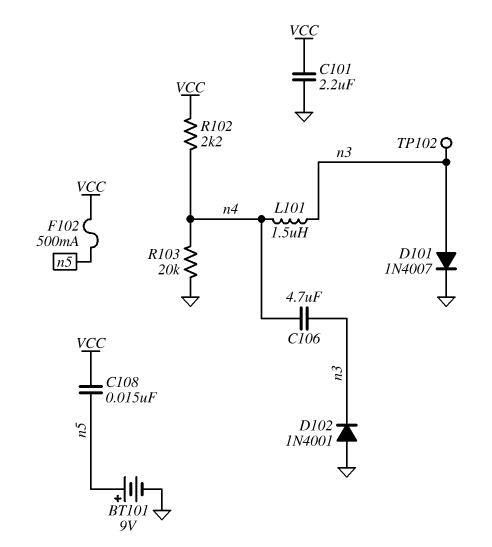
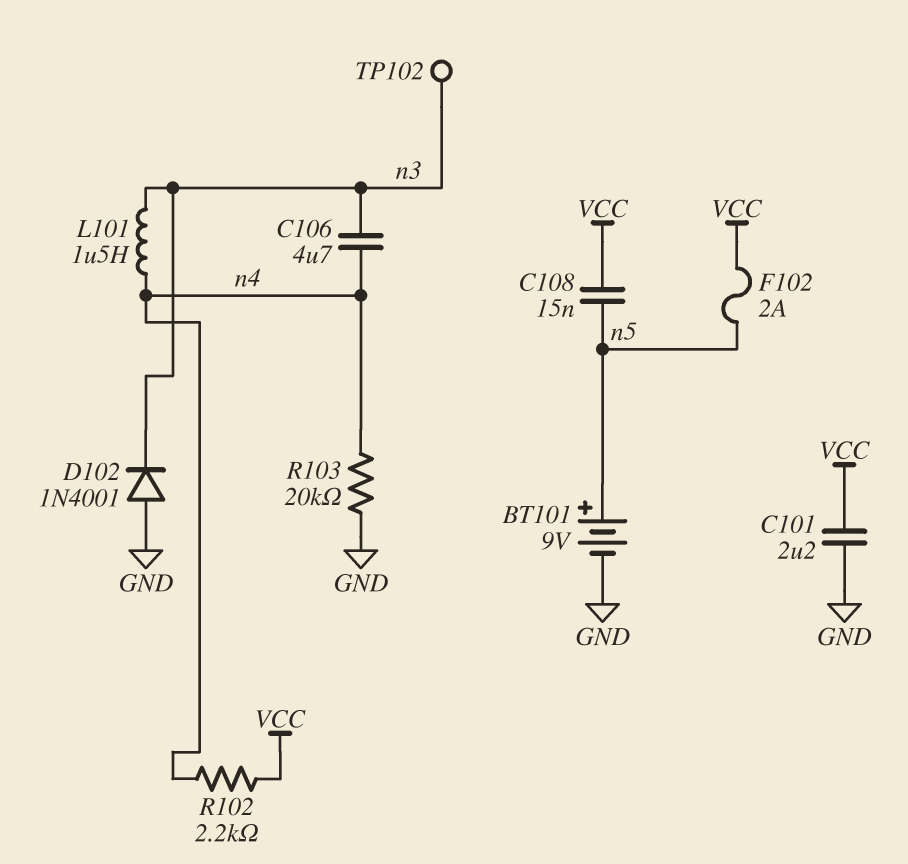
D101: diode 1N4007 (A n3, K GND) -> none
F102: 500mA (VCC, n5) -> 2A (VCC, n5)

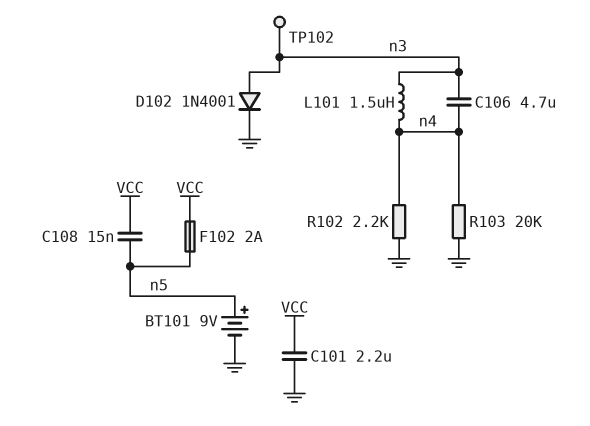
D102: diode 1N4001 (A GND, K n3) -> diode 1N4001 (A n3, K GND)
R102: 2.2k (VCC, n4) -> 2.2k (GND, n4)

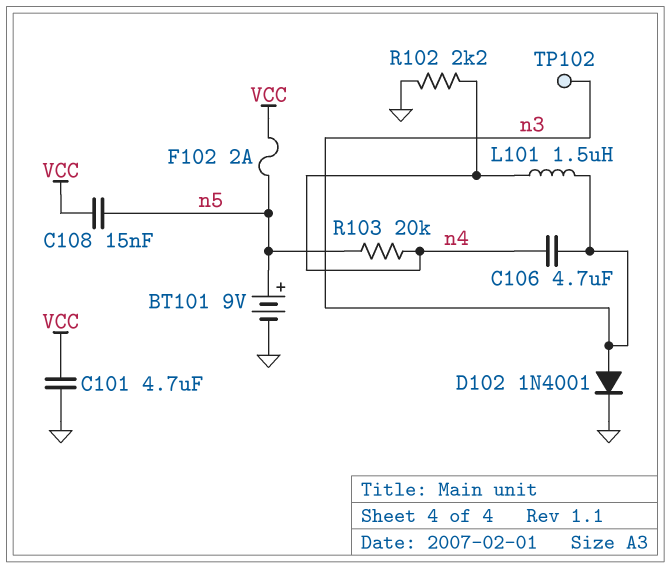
C101: 2.2uF (GND, VCC) -> 4.7uF (GND, VCC)
R103: 20k (GND, n4) -> 20k (n4, n5)

